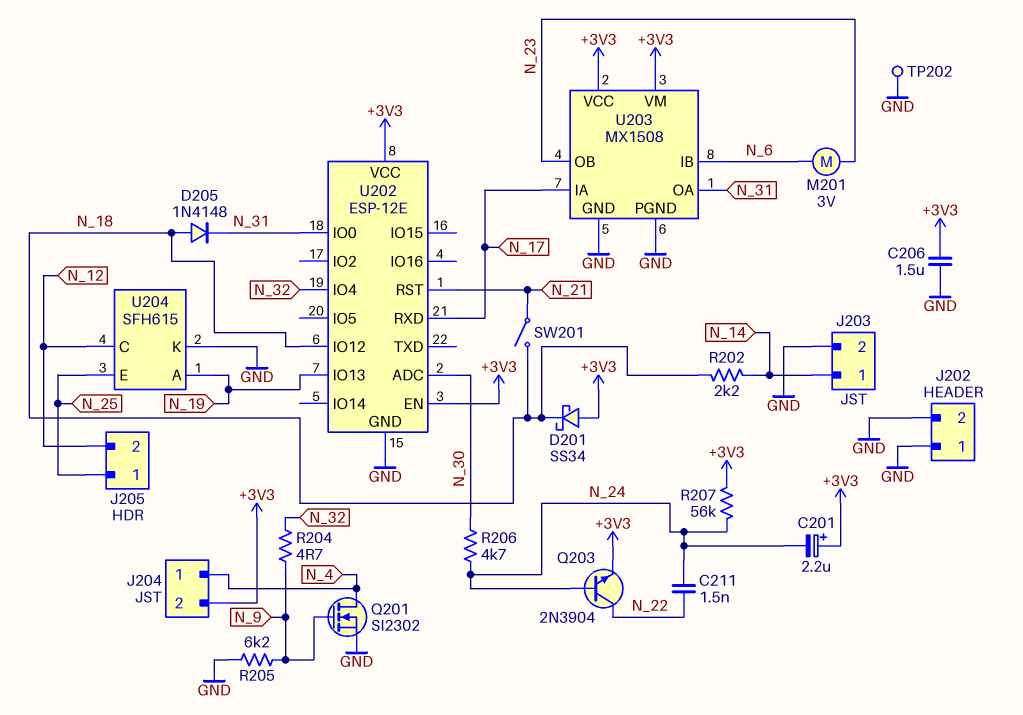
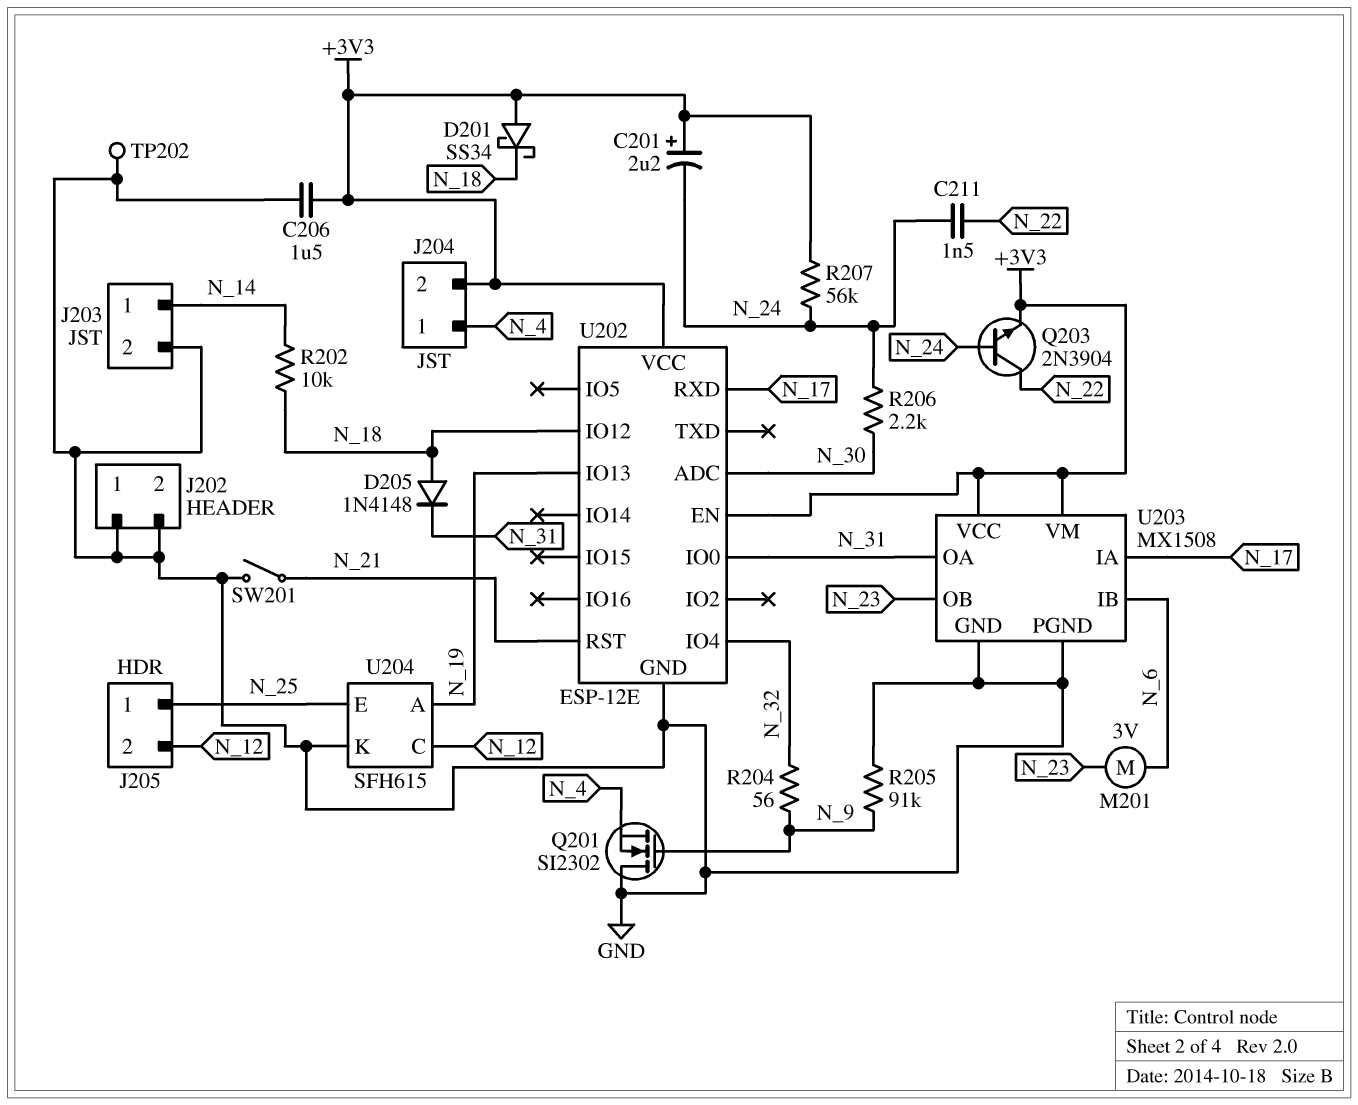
Q201: NMOS SI2302 (G N_9, D N_4, S GND) -> NMOS SI2302 (G N_9, D GND, S N_4)
R202: 2.2k (N_14, N_18) -> 10k (N_14, N_18)
R204: 4.7 (N_9, N_32) -> 56 (N_9, N_32)
R205: 6.2k (GND, N_9) -> 91k (GND, N_9)
R206: 4.7k (N_24, N_30) -> 2.2k (N_24, N_30)
SW201: switch (N_18, N_21) -> switch (GND, N_21)

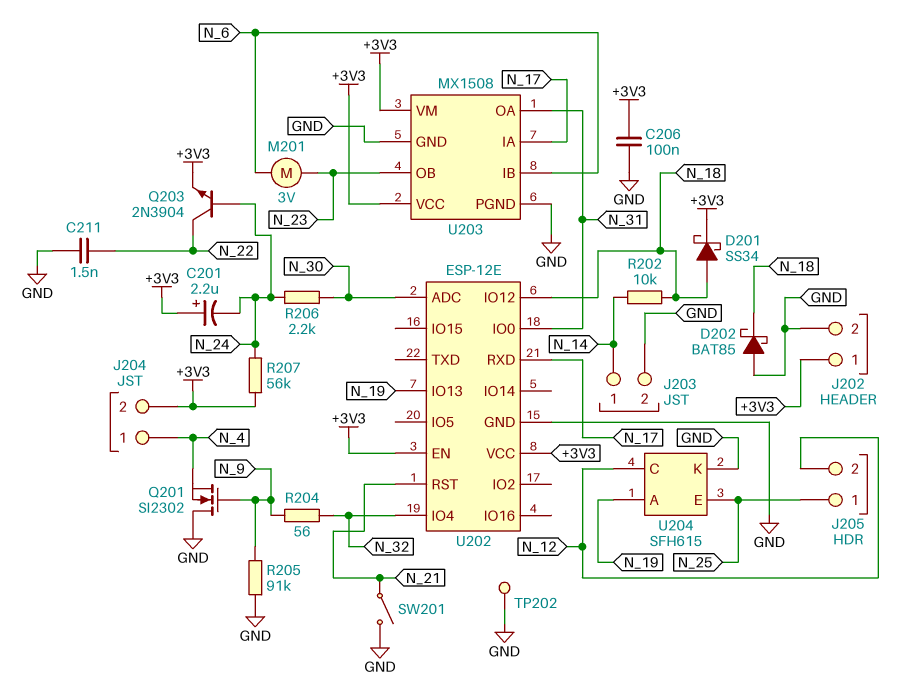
C206: 1.5uF (+3V3, GND) -> 100nF (+3V3, GND)
C211: 1.5nF (N_22, N_24) -> 1.5nF (GND, N_22)
D201: schottky SS34 (A +3V3, K N_18) -> schottky SS34 (A N_18, K +3V3)
D202: none -> schottky BAT85 (A GND, K N_18)
D205: diode 1N4148 (A N_18, K N_31) -> none
J202 pin 1: GND -> +3V3

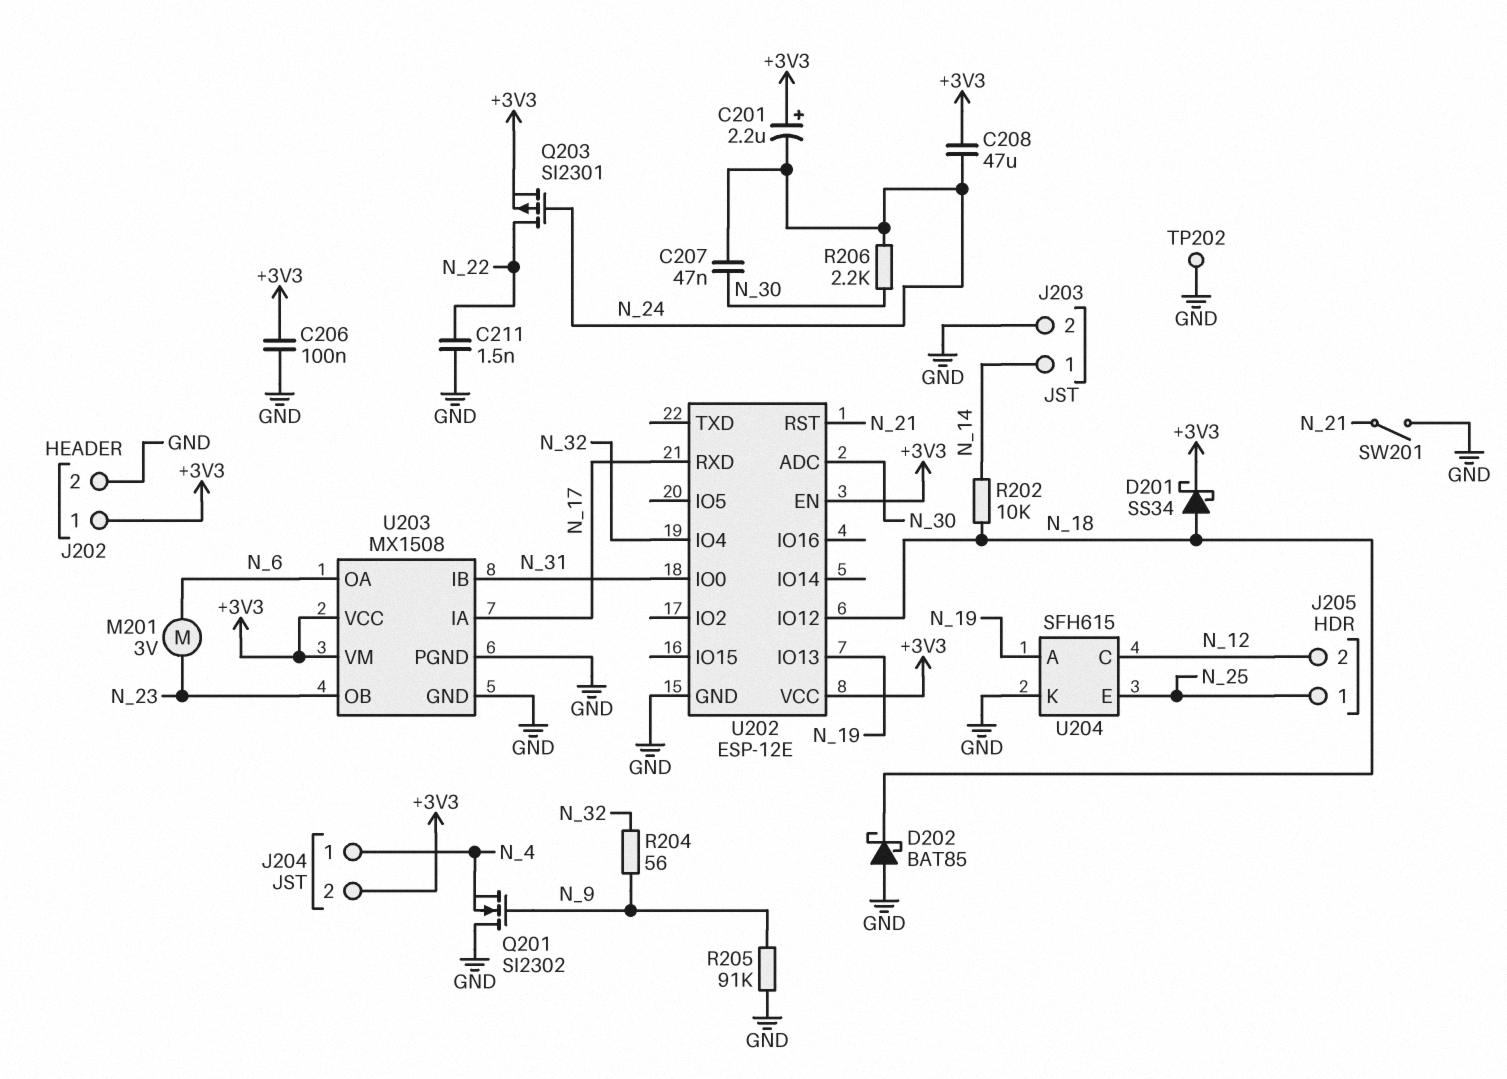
C207: none -> 47nF (N_24, N_30)
C208: none -> 47uF (+3V3, N_24)
Q203: NPN 2N3904 (B N_24, C N_22, E +3V3) -> PMOS SI2301 (G N_24, D N_22, S +3V3)
R207: 56k (+3V3, N_24) -> none
U203 pin IB: N_6 -> N_31
U203 pin OA: N_31 -> N_6

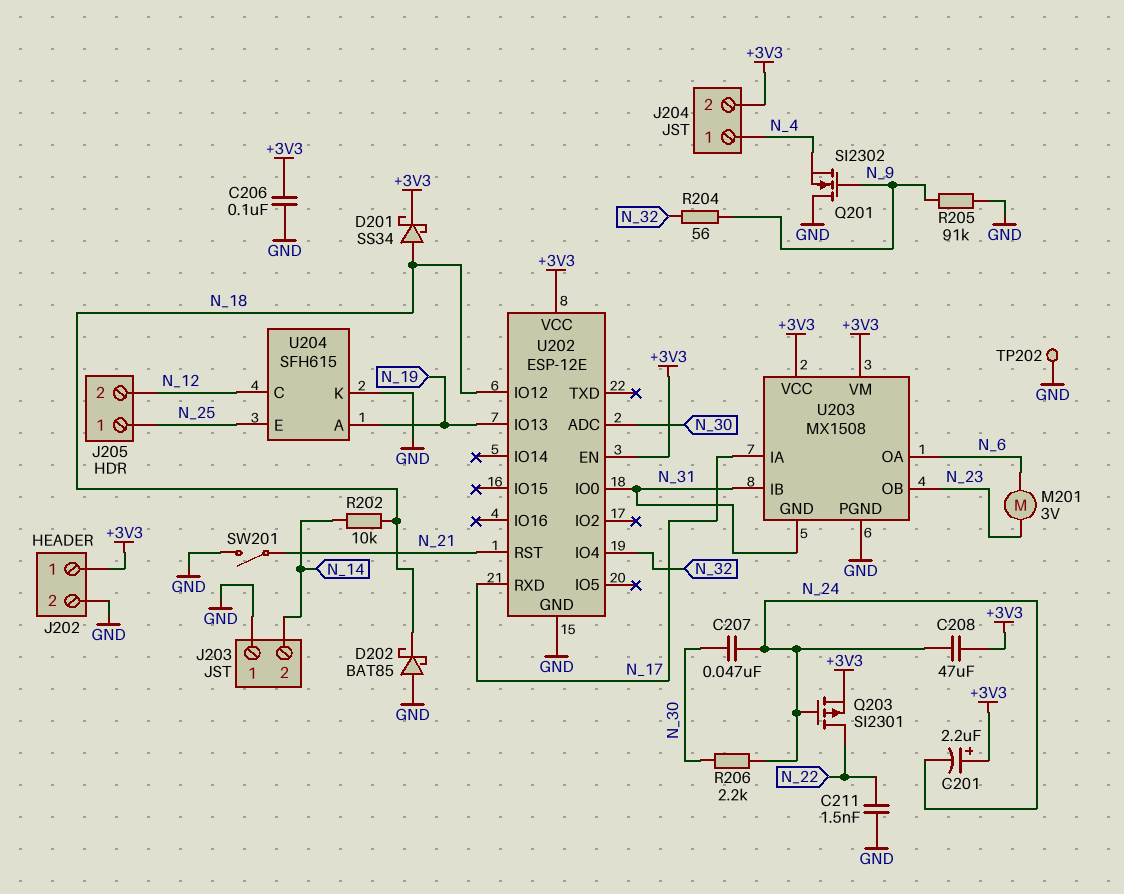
J203 pin 1: N_14 -> GND
J203 pin 2: GND -> N_14
U203 pin GND: GND -> N_31

